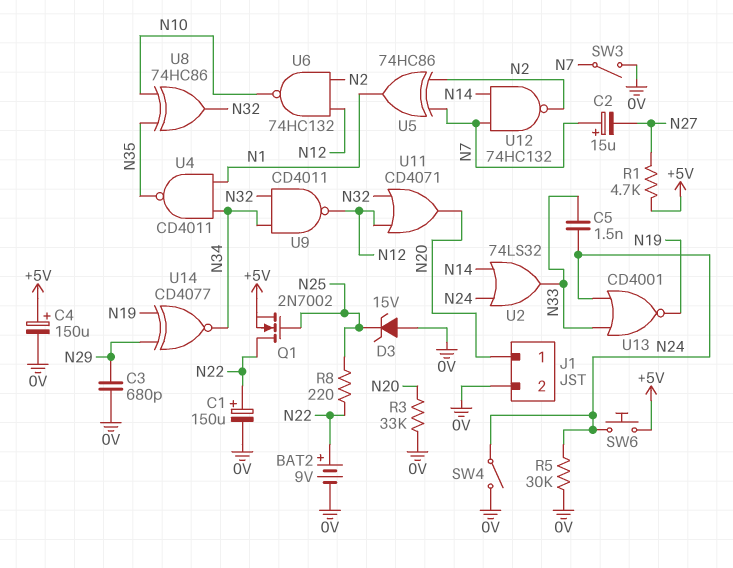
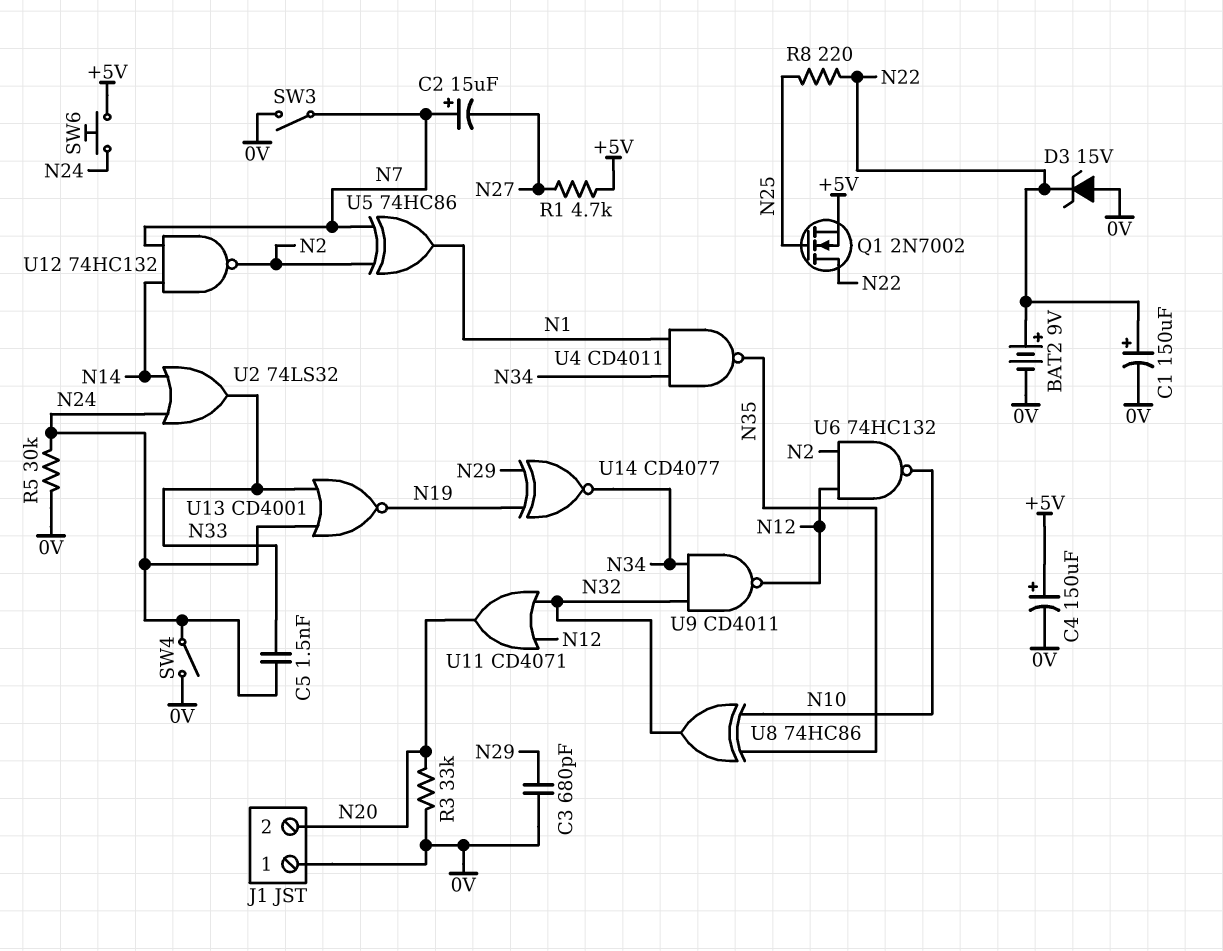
D3: zener 15V (A 0V, K N25) -> zener 15V (A 0V, K N22)
J1 pin 1: N20 -> 0V
J1 pin 2: 0V -> N20

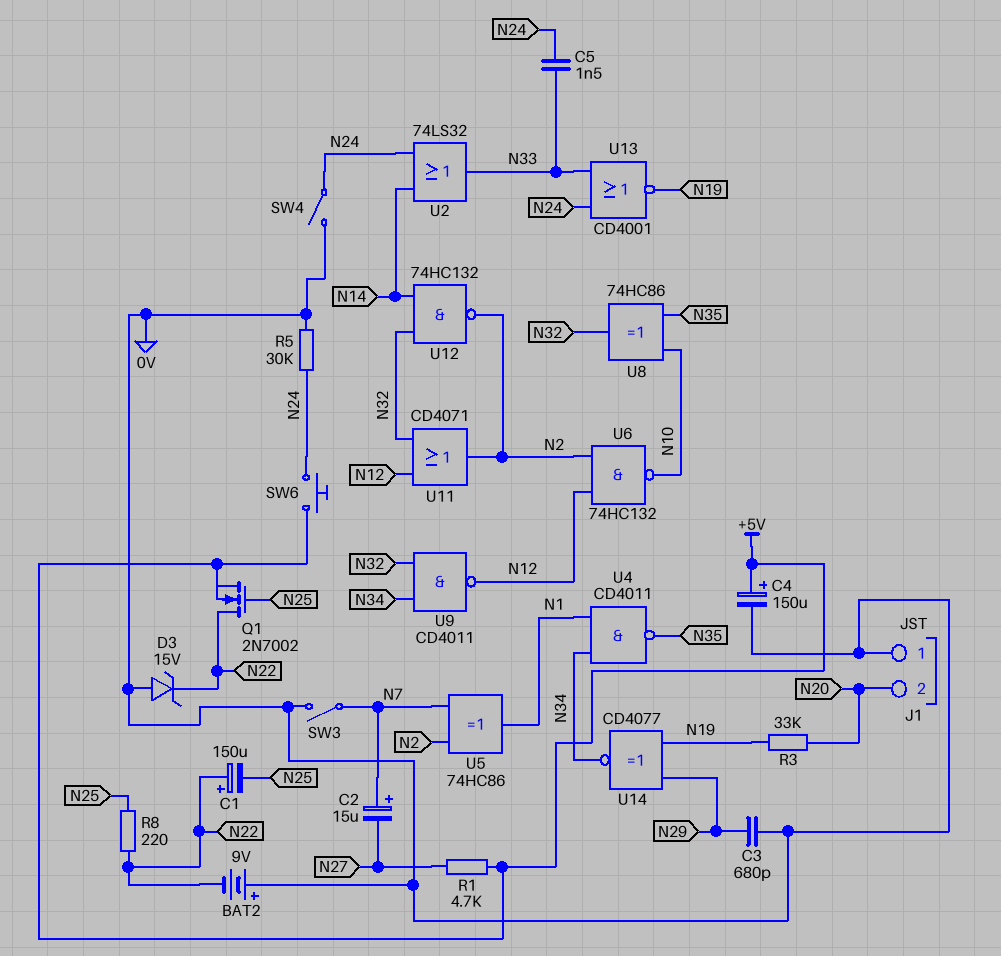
BAT2: 9V (plus N22, minus 0V) -> 9V (plus 0V, minus N22)
C1: 150uF (plus N22, minus 0V) -> 150uF (plus N22, minus N25)
R3: 33k (0V, N20) -> 33k (N19, N20)
U11: OR CD4071 (in N12, in N32, out N20) -> OR CD4071 (in N12, in N32, out N2)
U12: NAND 74HC132 (in N7, in N14, out N2) -> NAND 74HC132 (in N14, in N32, out N2)

